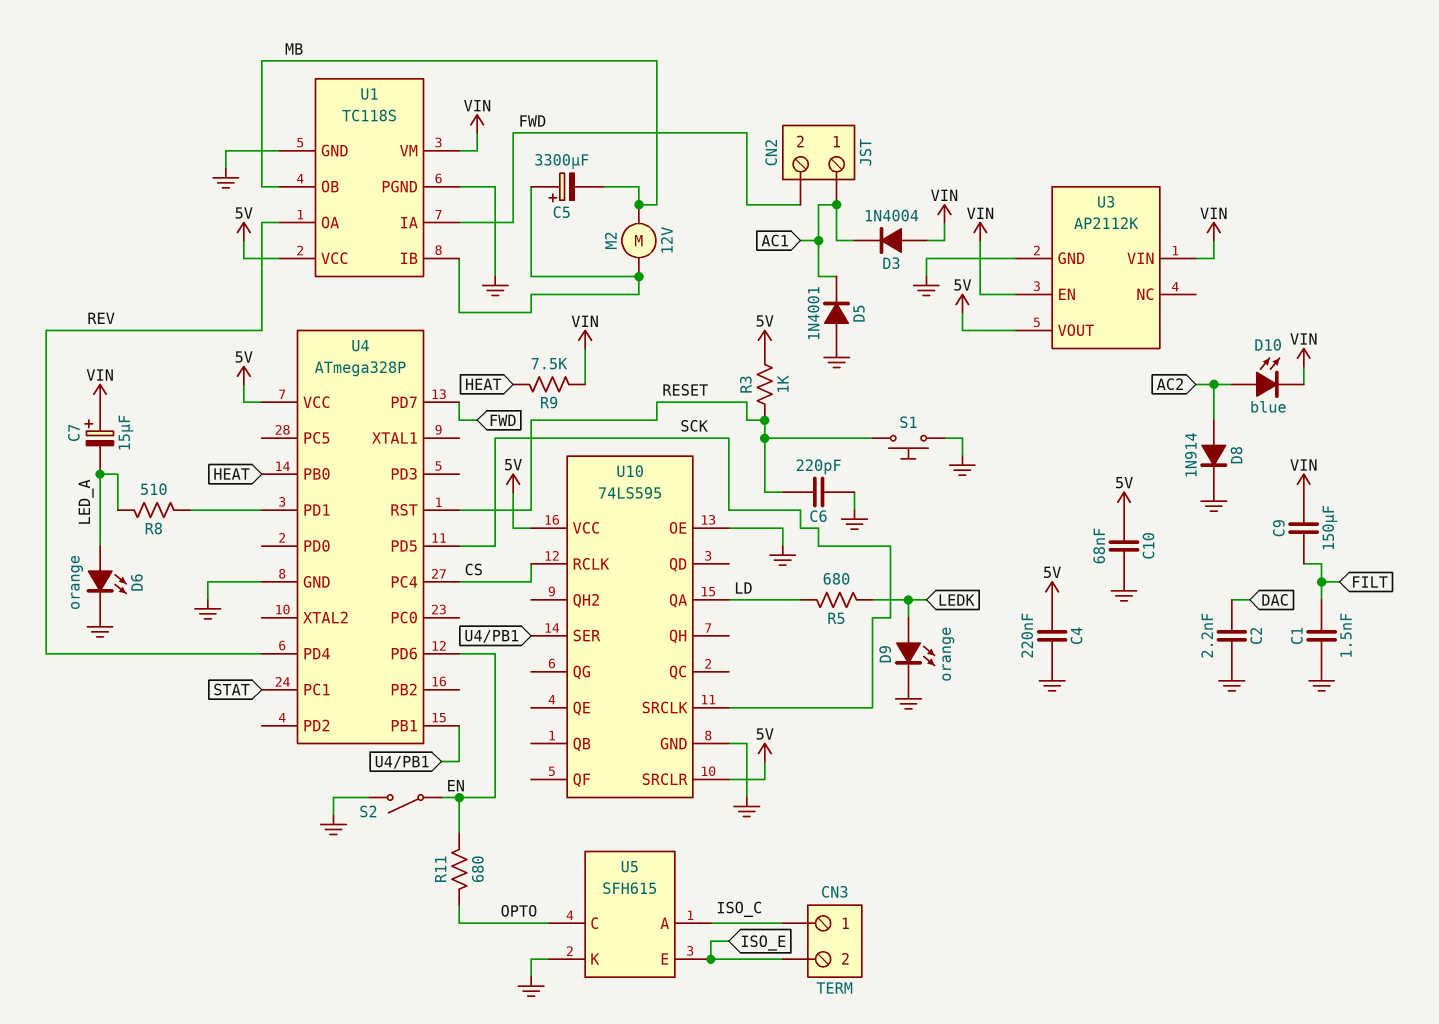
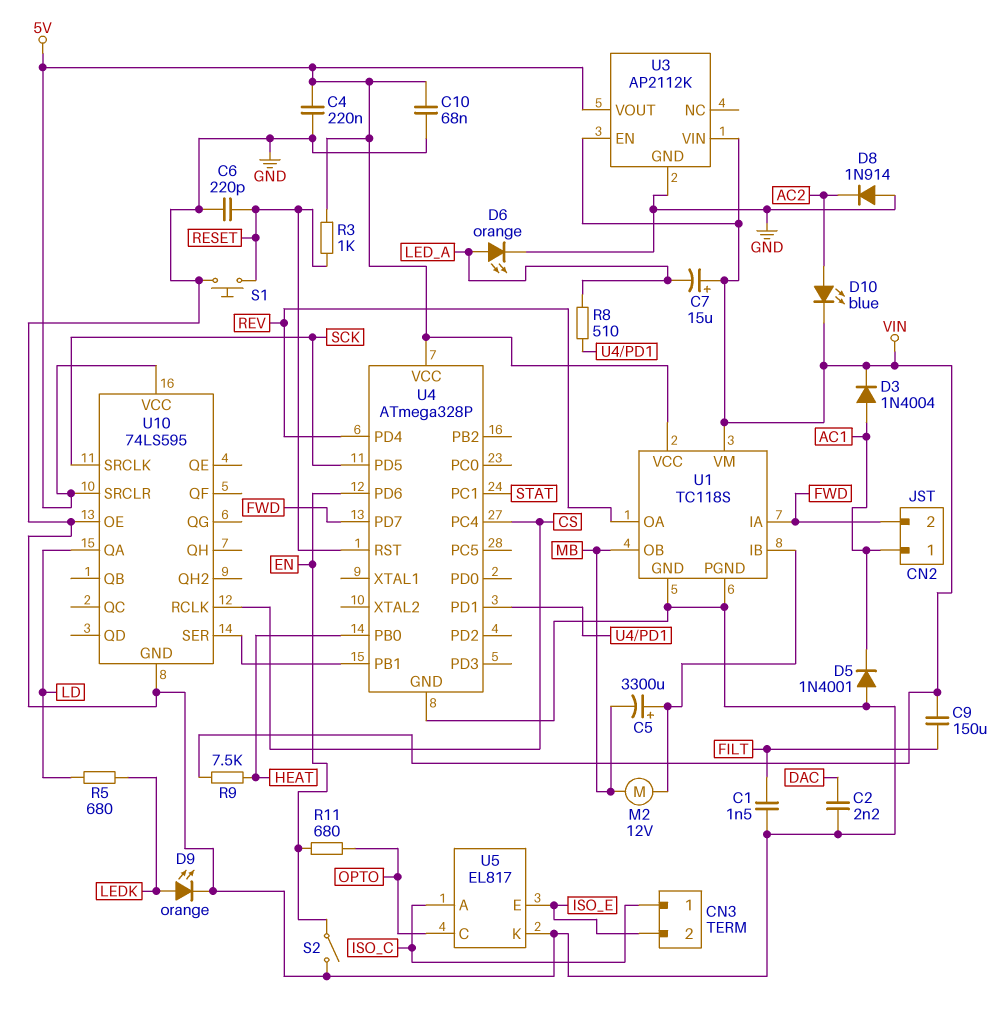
D3: diode 1N4004 (A VIN, K AC1) -> diode 1N4004 (A AC1, K VIN)
D8: diode 1N914 (A AC2, K GND) -> diode 1N914 (A GND, K AC2)
U5: SFH615 -> EL817

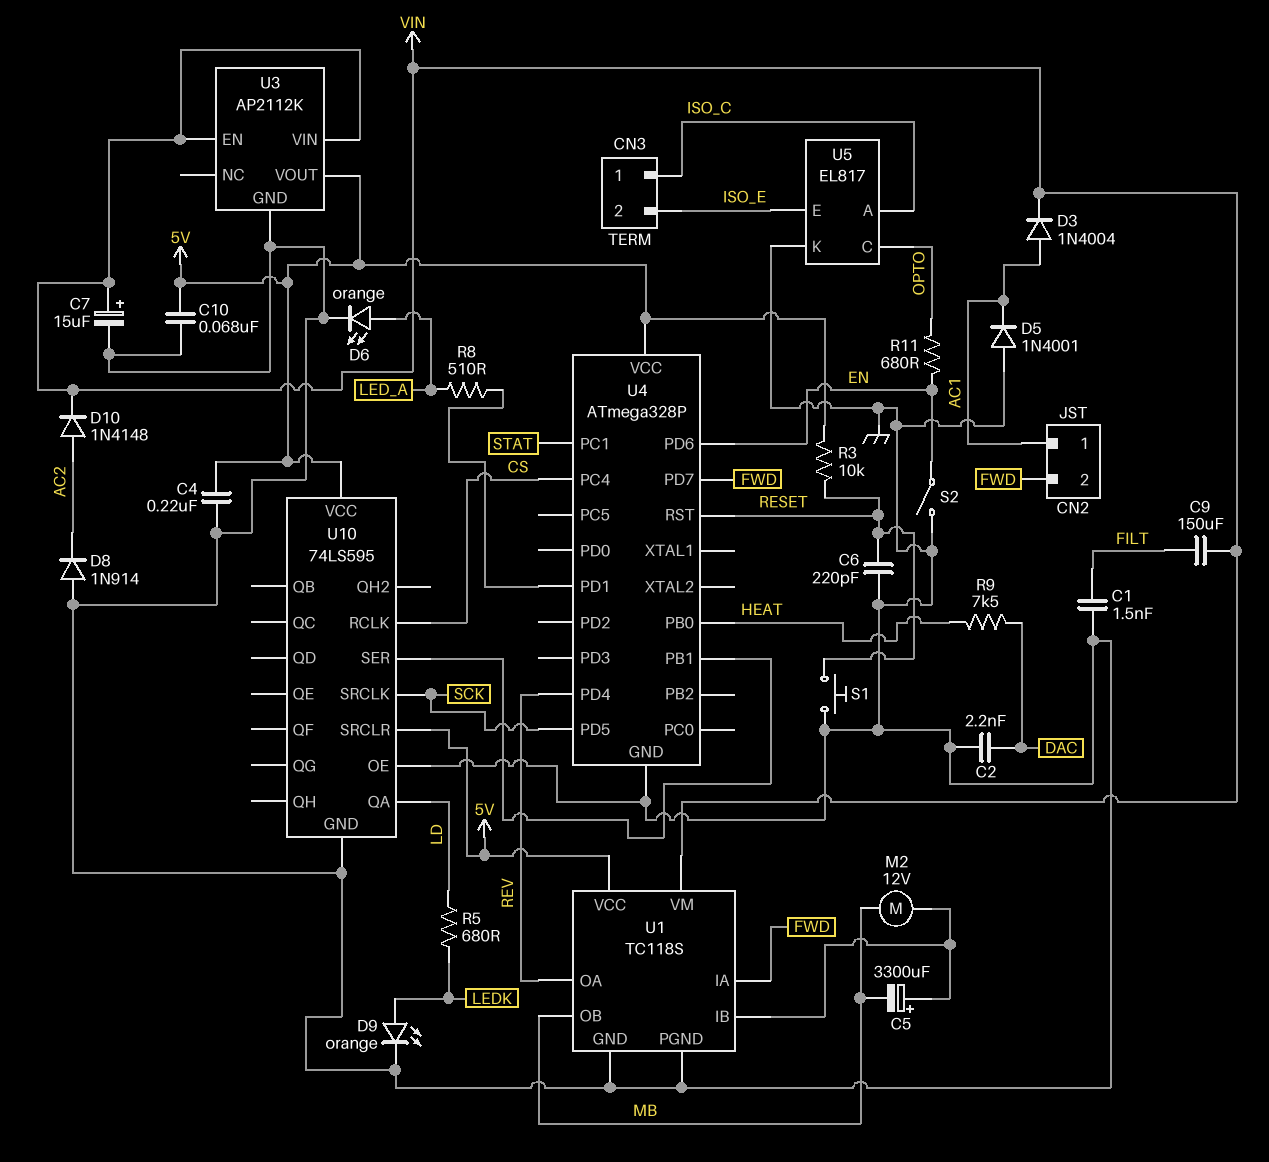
C7: 15uF (plus VIN, minus LED_A) -> 15uF (plus VIN, minus GND)
D10: LED blue (A AC2, K VIN) -> diode 1N4148 (A AC2, K VIN)
R3: 1k (5V, RESET) -> 10k (5V, RESET)
R9: 7.5k (HEAT, VIN) -> 7.5k (DAC, HEAT)

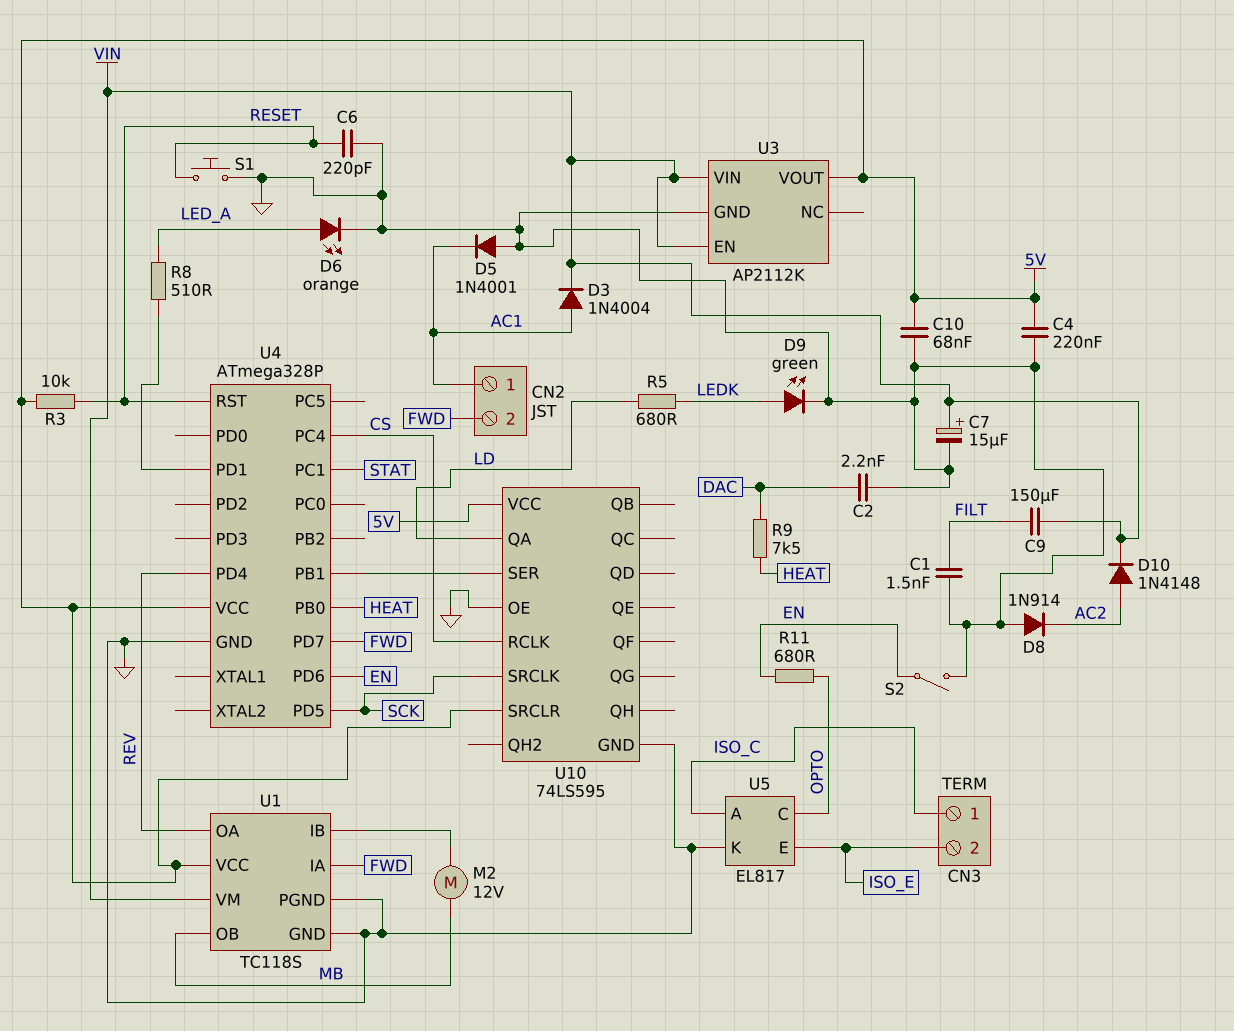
C5: 3300uF (plus U1/IB, minus MB) -> none
D9: LED orange (A LEDK, K GND) -> LED green (A LEDK, K GND)

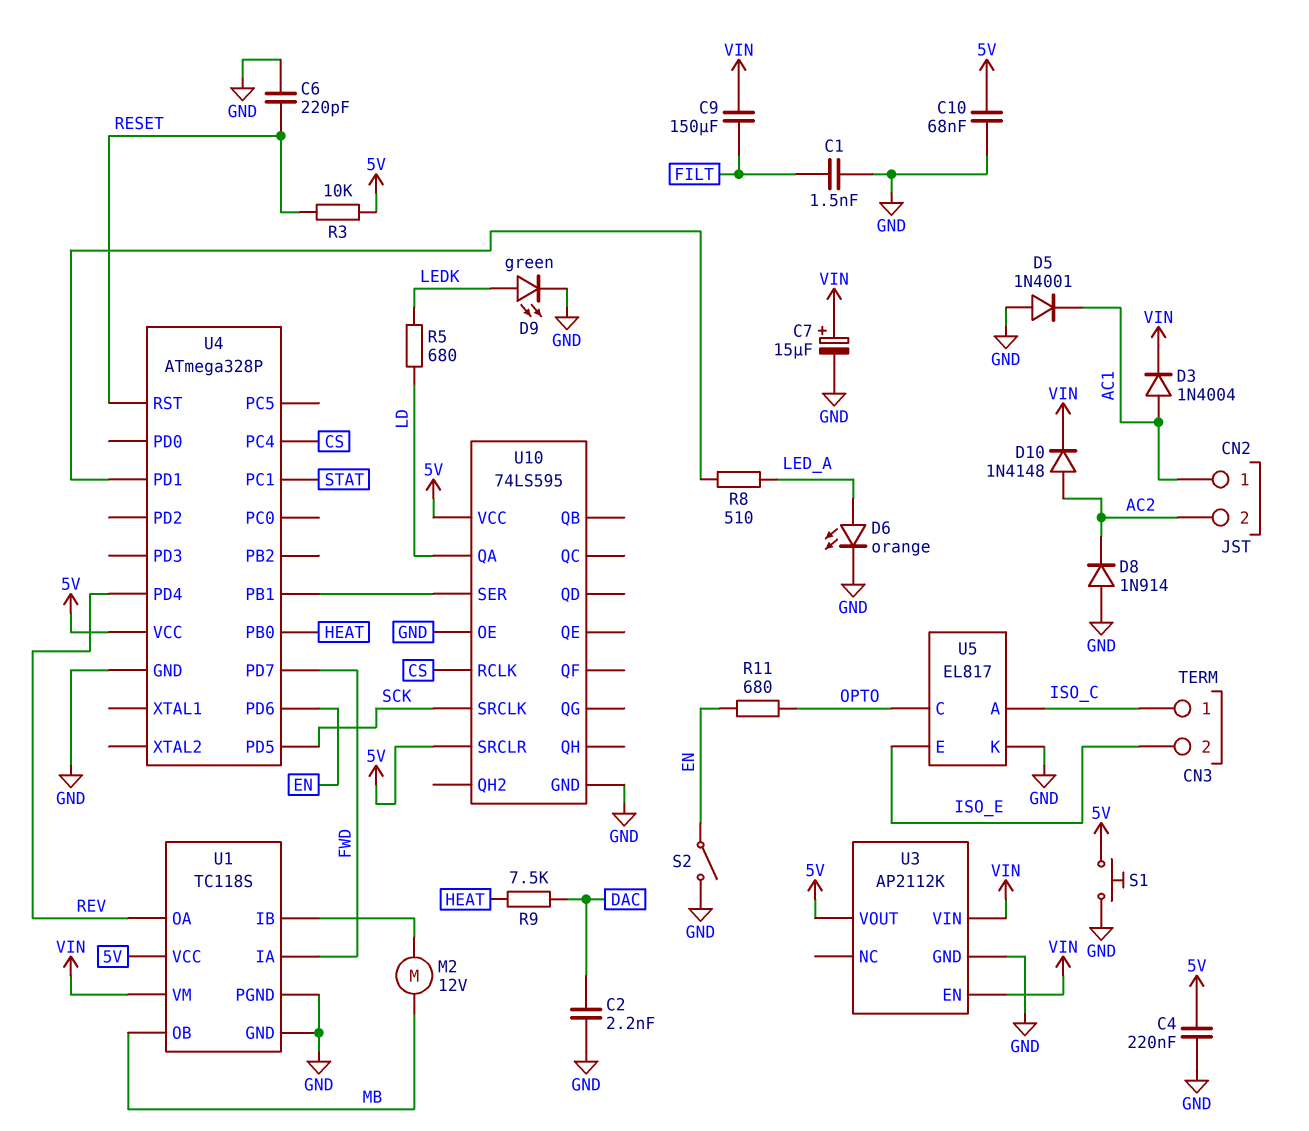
CN2 pin 2: FWD -> AC2
S1: button (GND, RESET) -> button (5V, GND)

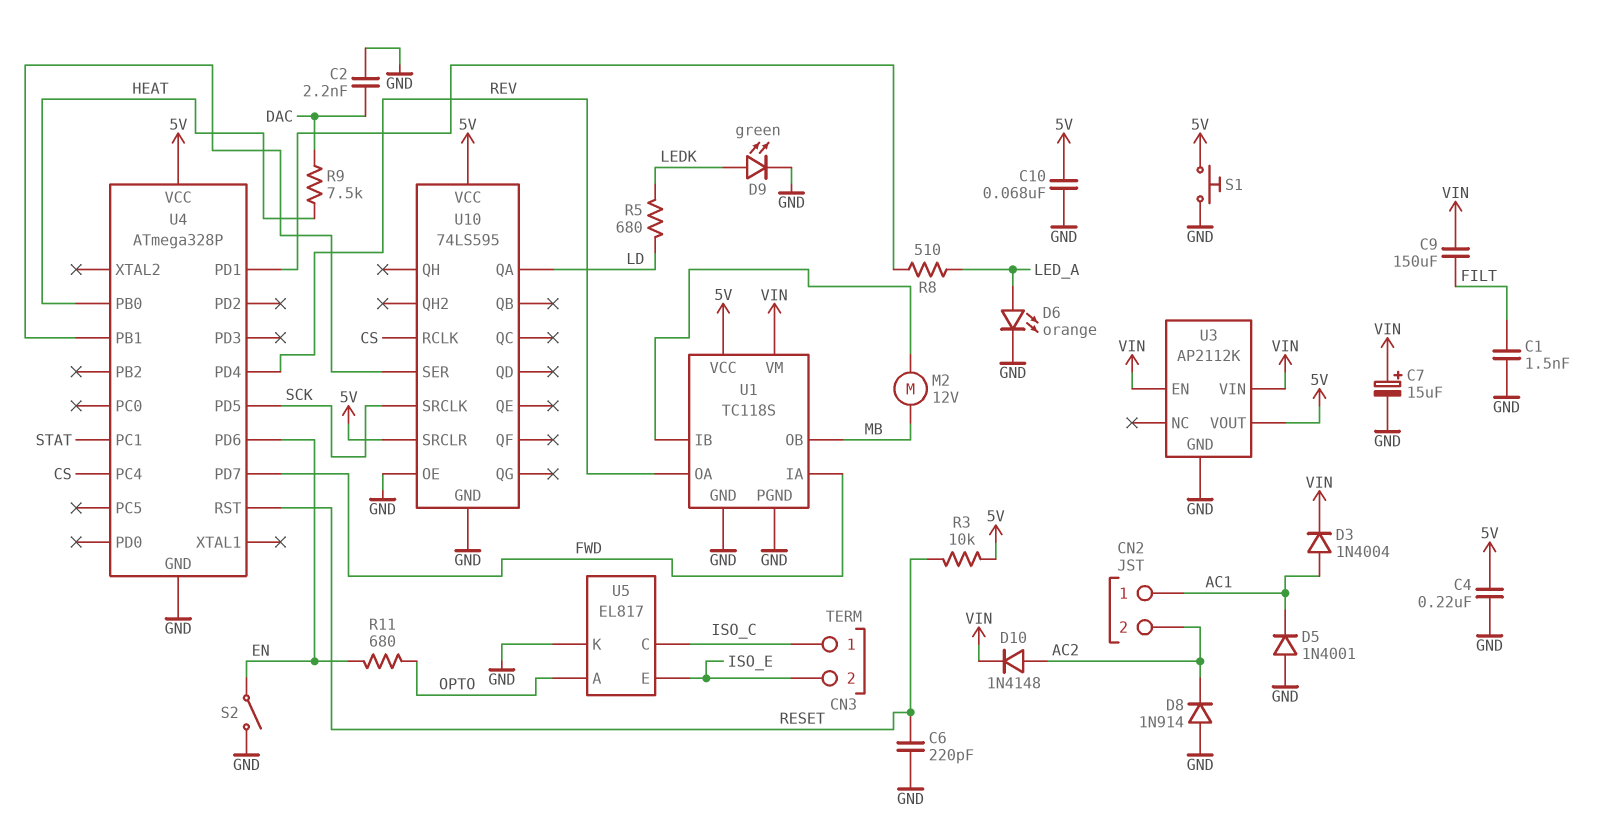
U5 pin A: ISO_C -> OPTO
U5 pin C: OPTO -> ISO_C

